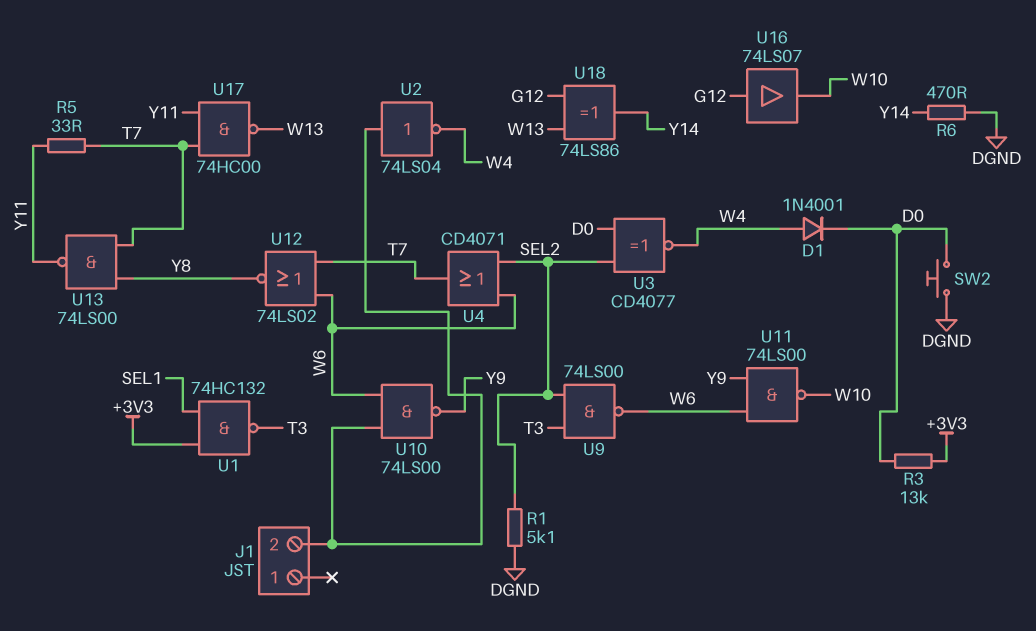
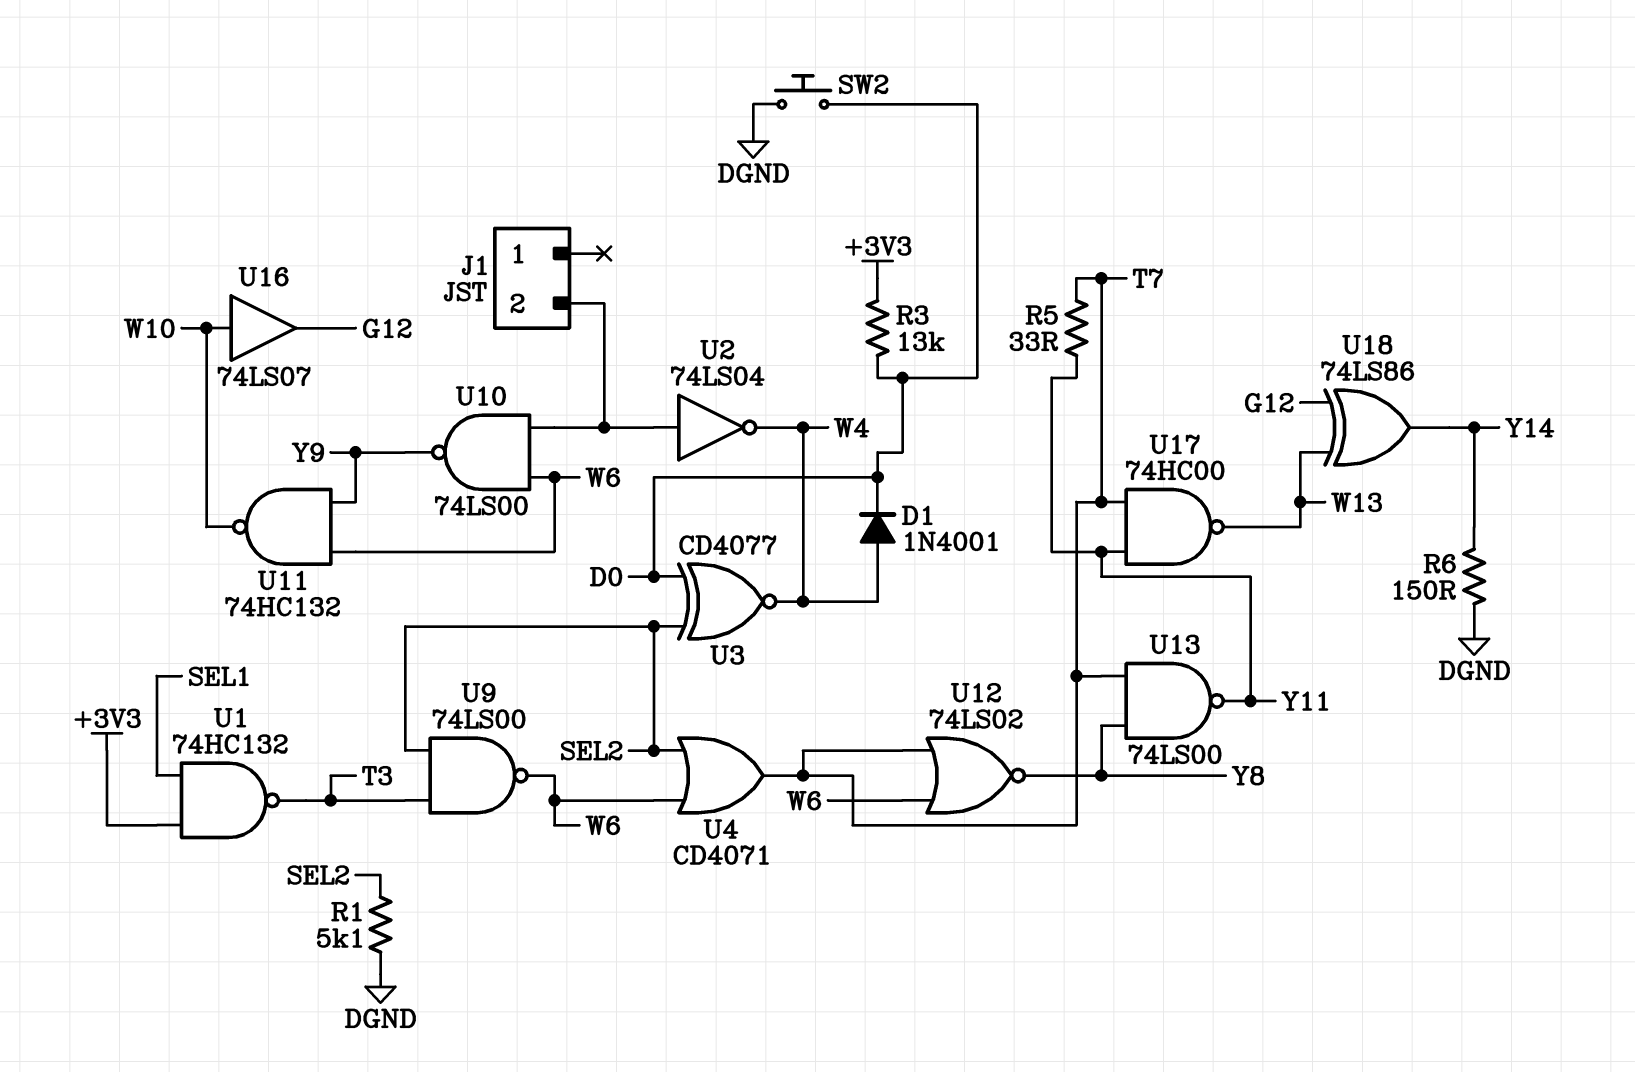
R6: 470 (DGND, Y14) -> 150 (DGND, Y14)
U11: NAND 74LS00 (in W6, in Y9, out W10) -> NAND 74HC132 (in W6, in Y9, out W10)
U16: buffer 74LS07 (in G12, out W10) -> buffer 74LS07 (in W10, out G12)

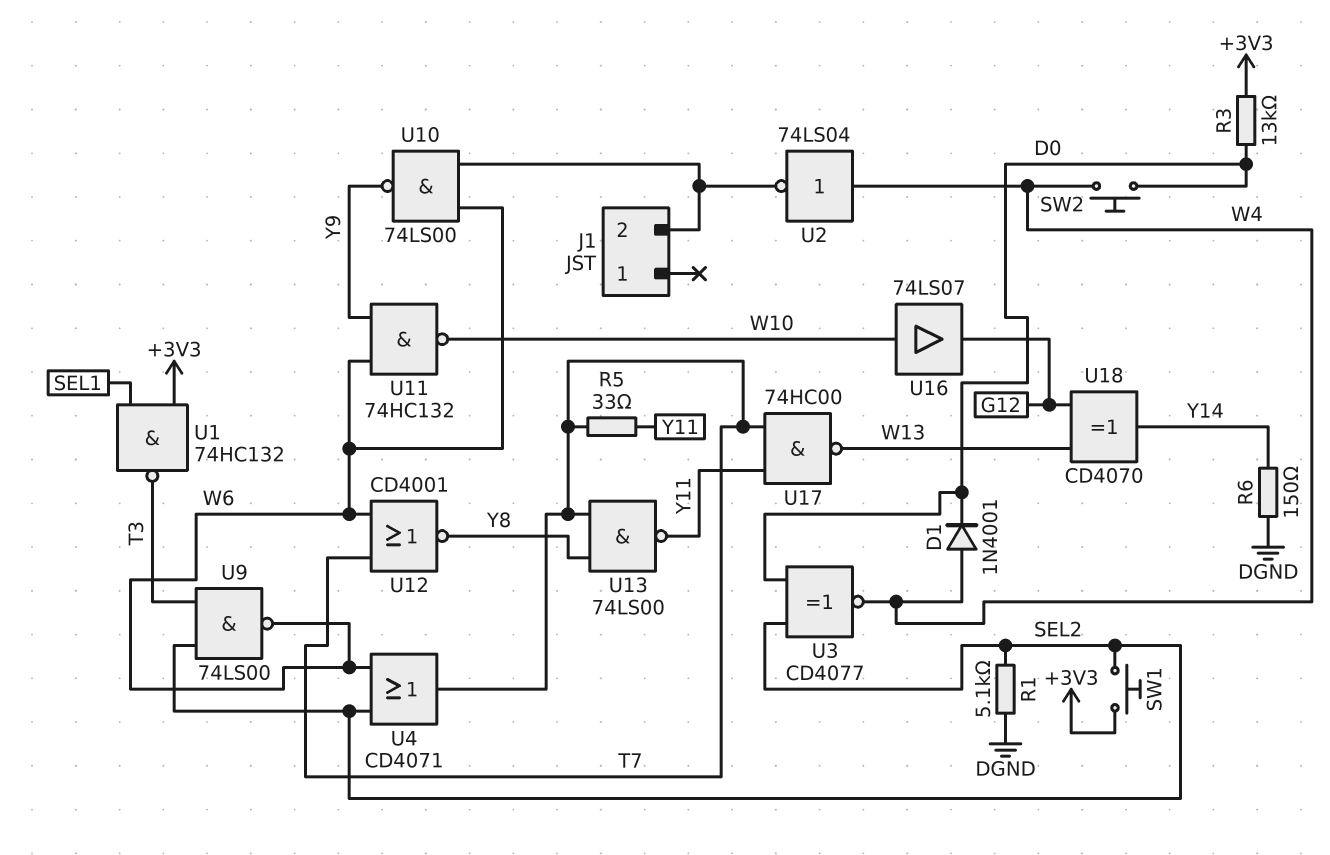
SW1: none -> button (+3V3, SEL2)
SW2: button (D0, DGND) -> button (D0, W4)
U2: NOT 74LS04 (in J1/2, out W4) -> NOT 74LS04 (in W4, out J1/2)
U12: NOR 74LS02 (in T7, in W6, out Y8) -> NOR CD4001 (in T7, in W6, out Y8)
U18: XOR 74LS86 (in G12, in W13, out Y14) -> XOR CD4070 (in G12, in W13, out Y14)

